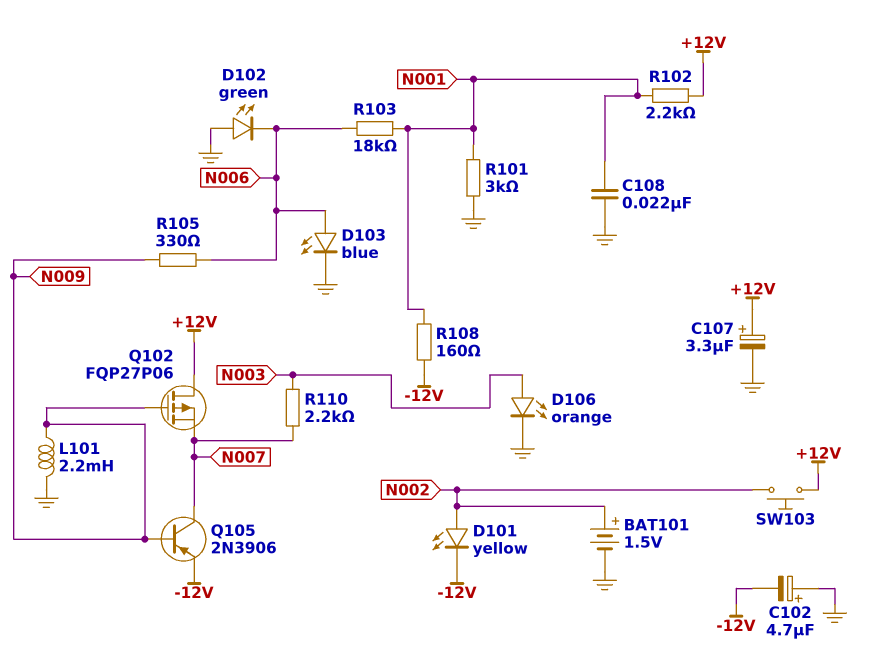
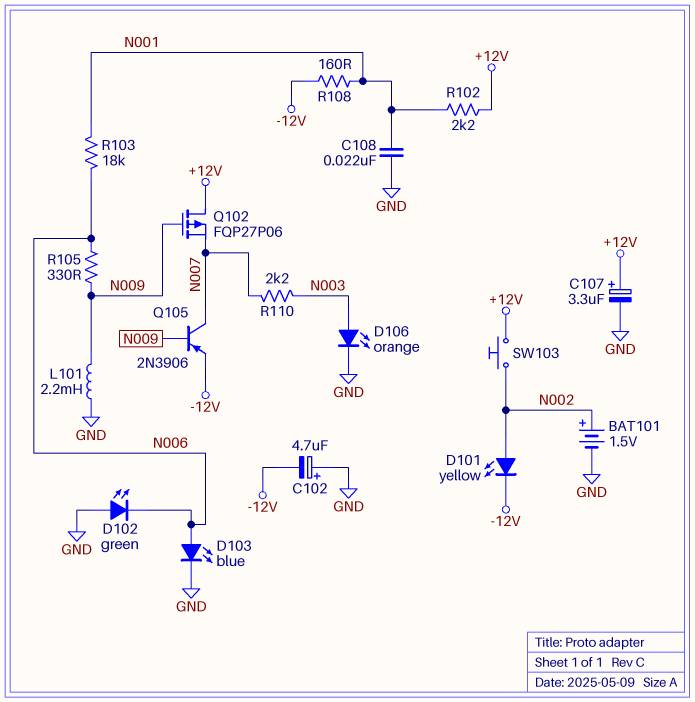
R101: 3k (GND, N001) -> none

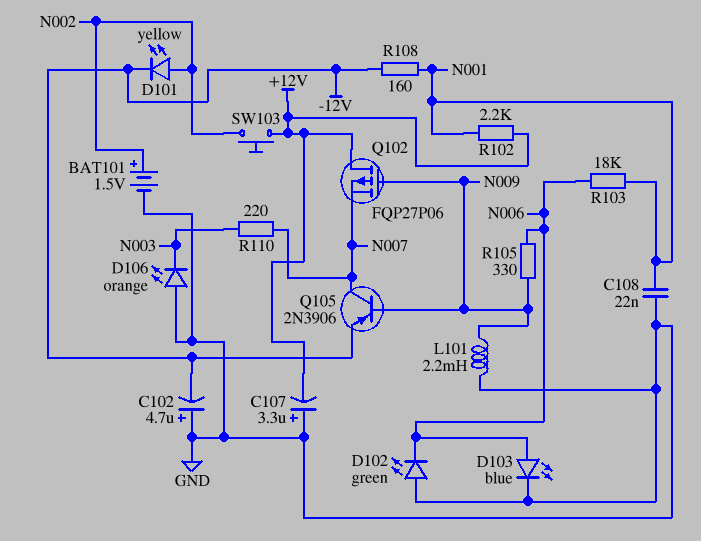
C107: 3.3uF (plus +12V, minus GND) -> 3.3uF (plus GND, minus +12V)
D106: LED orange (A N003, K GND) -> LED orange (A GND, K N003)
R110: 2.2k (N003, N007) -> 220 (N003, N007)

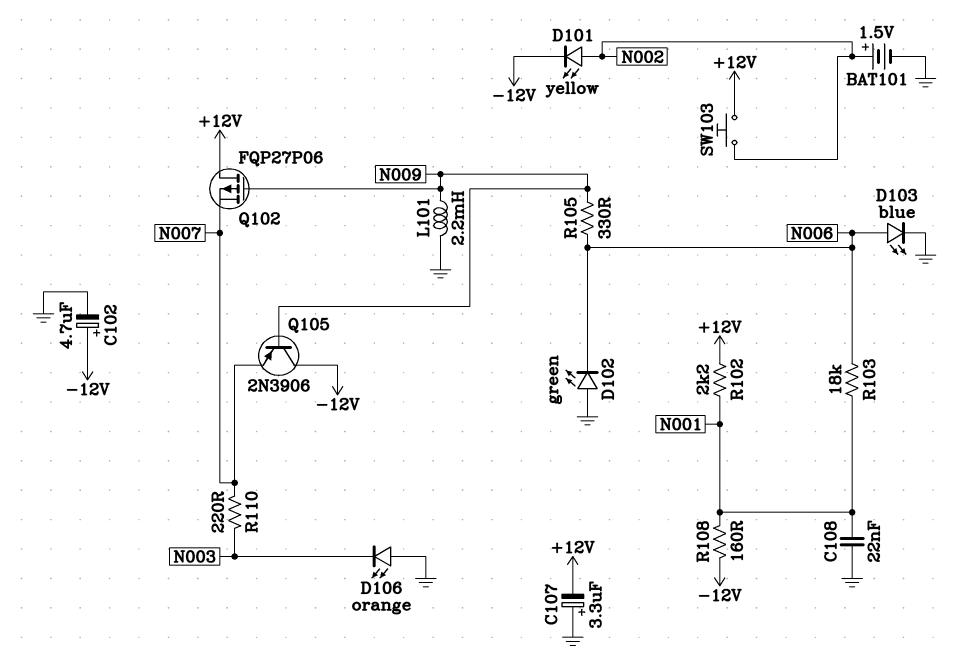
C102: 4.7uF (plus GND, minus -12V) -> 4.7uF (plus -12V, minus GND)
Q105: PNP 2N3906 (B N009, C N007, E -12V) -> PNP 2N3906 (B N009, C -12V, E N007)

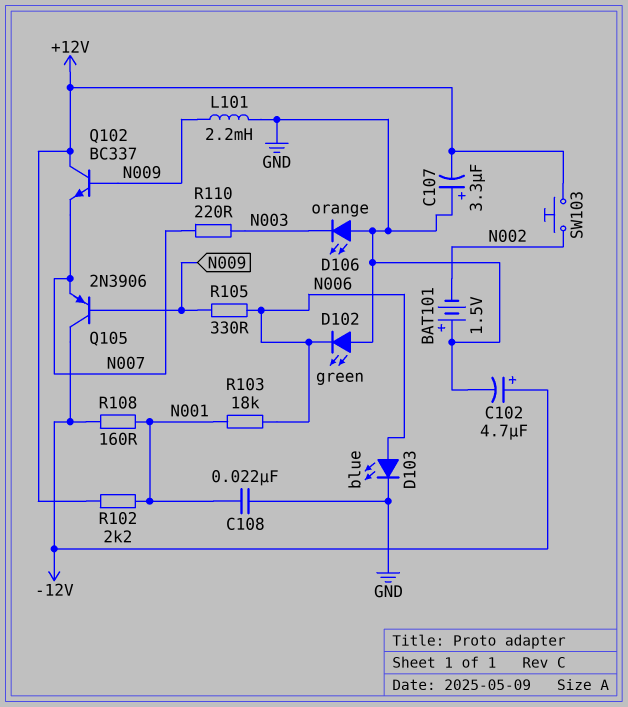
BAT101: 1.5V (plus N002, minus GND) -> 1.5V (plus GND, minus N002)
D101: LED yellow (A N002, K -12V) -> none
Q102: PMOS FQP27P06 (G N009, D +12V, S N007) -> NPN BC337 (B N009, C +12V, E N007)

